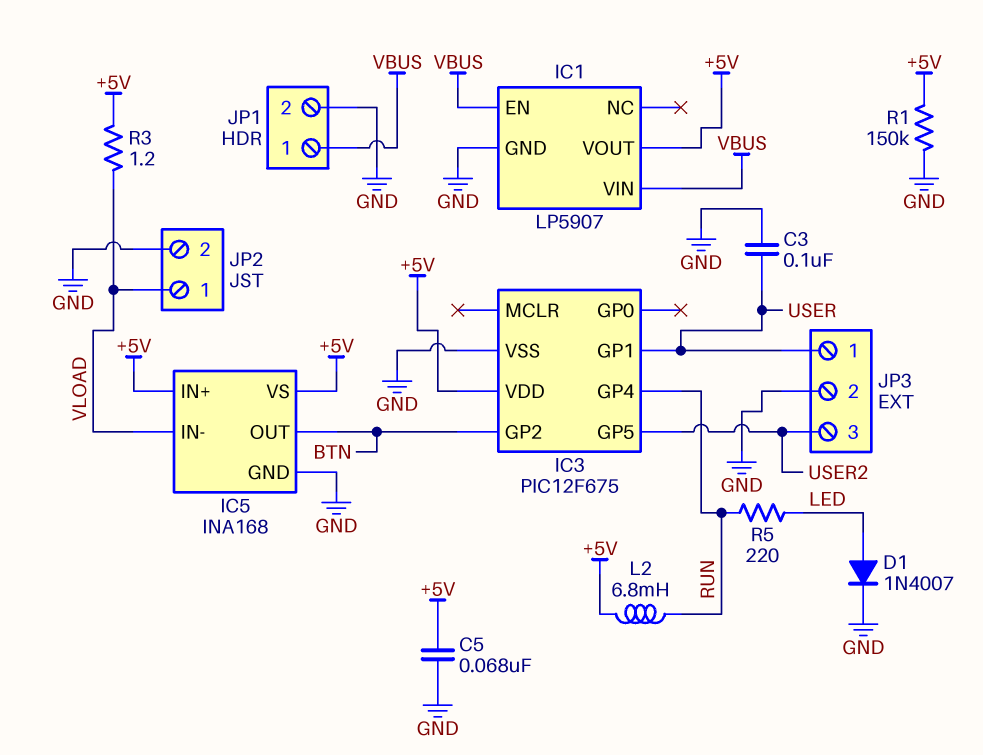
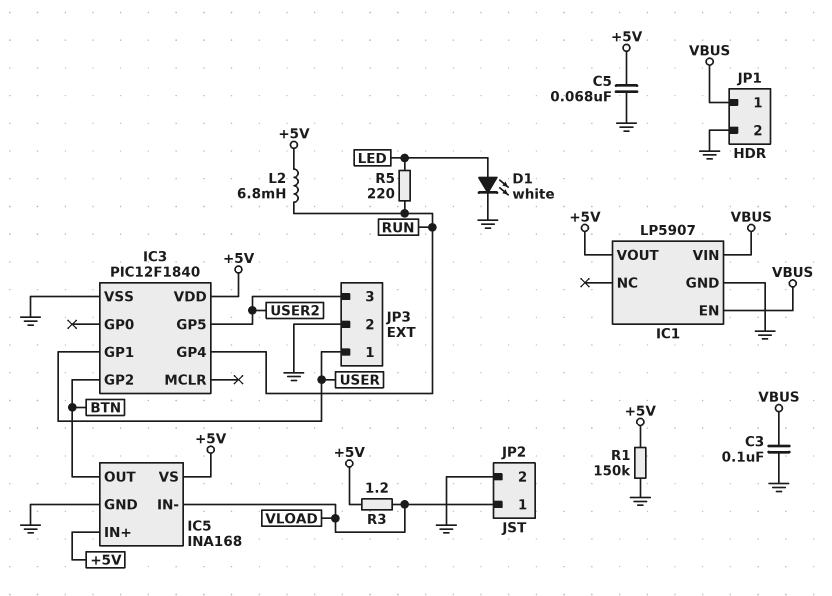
C3: 100nF (GND, USER) -> 100nF (GND, VBUS)
D1: diode 1N4007 (A LED, K GND) -> LED white (A LED, K GND)
IC3: PIC12F675 -> PIC12F1840

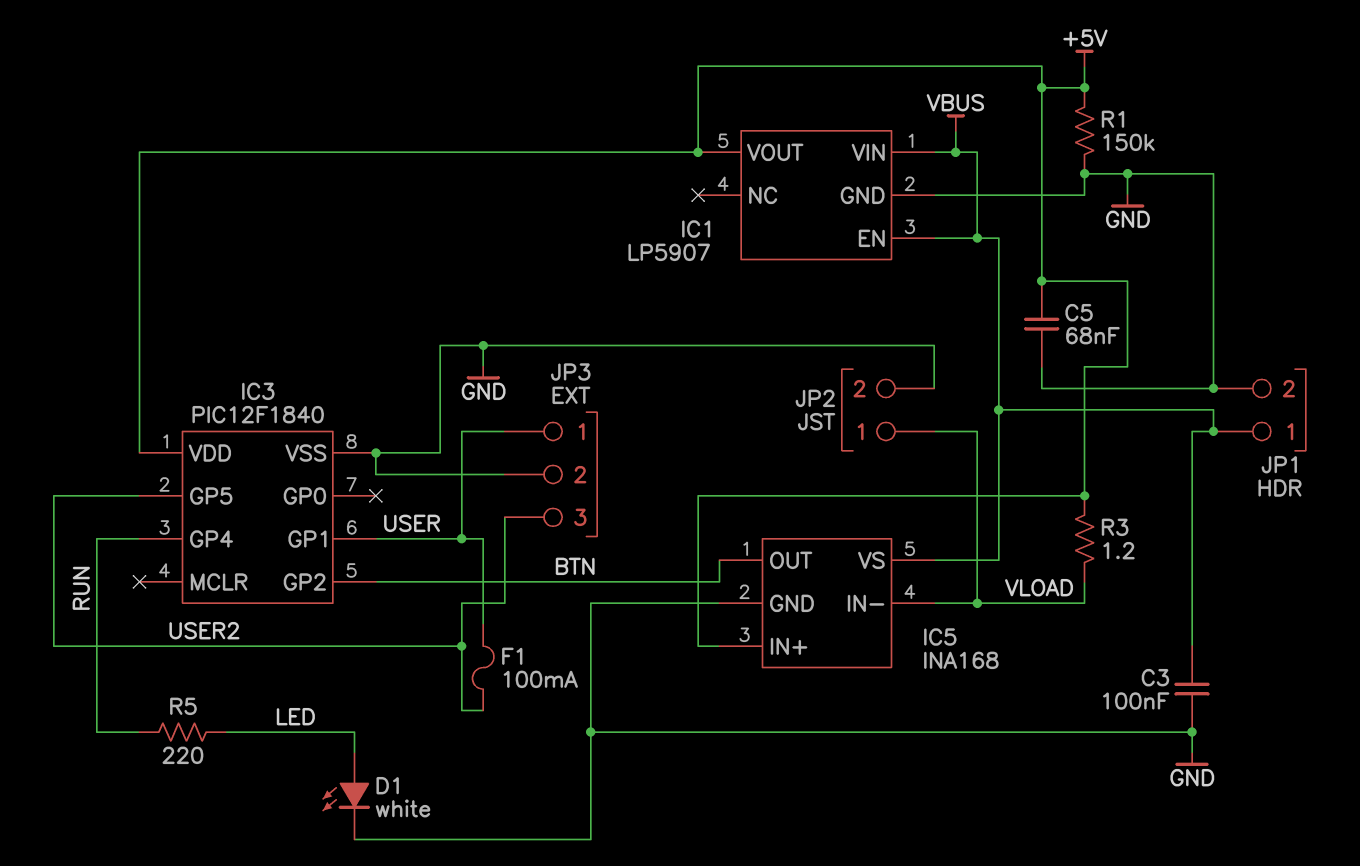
F1: none -> 100mA (USER, USER2)
IC5 pin VS: +5V -> VBUS
L2: 6.8mH (+5V, RUN) -> none

